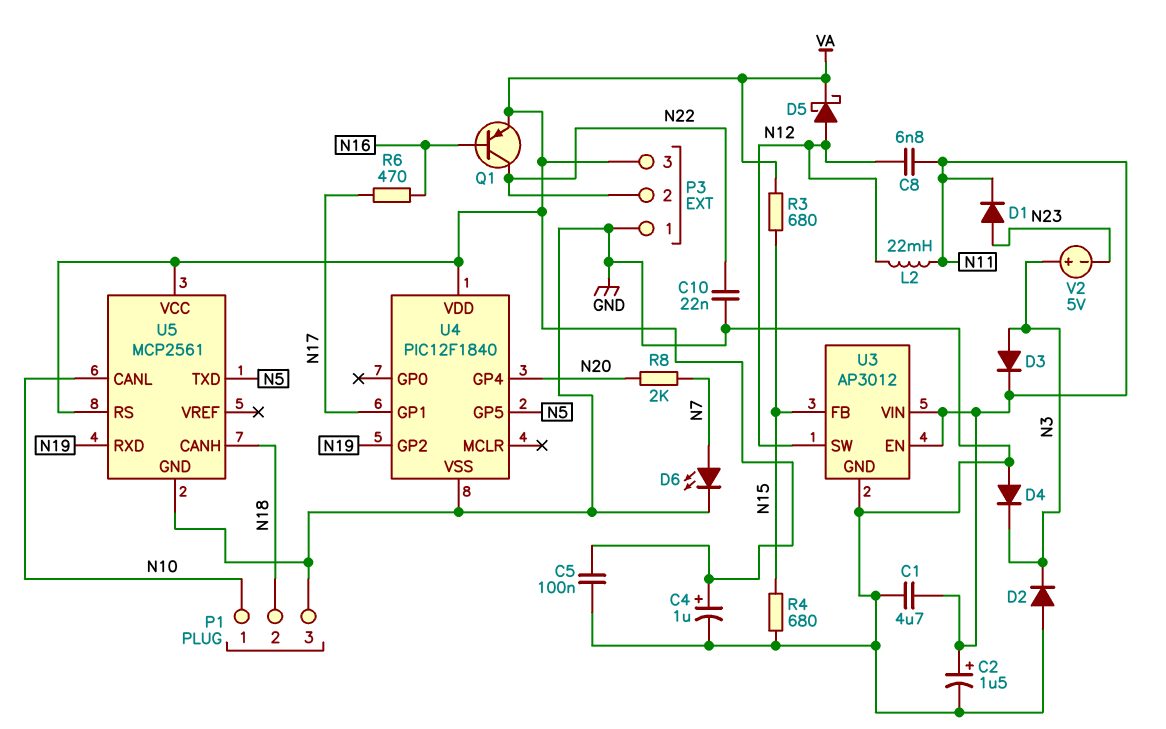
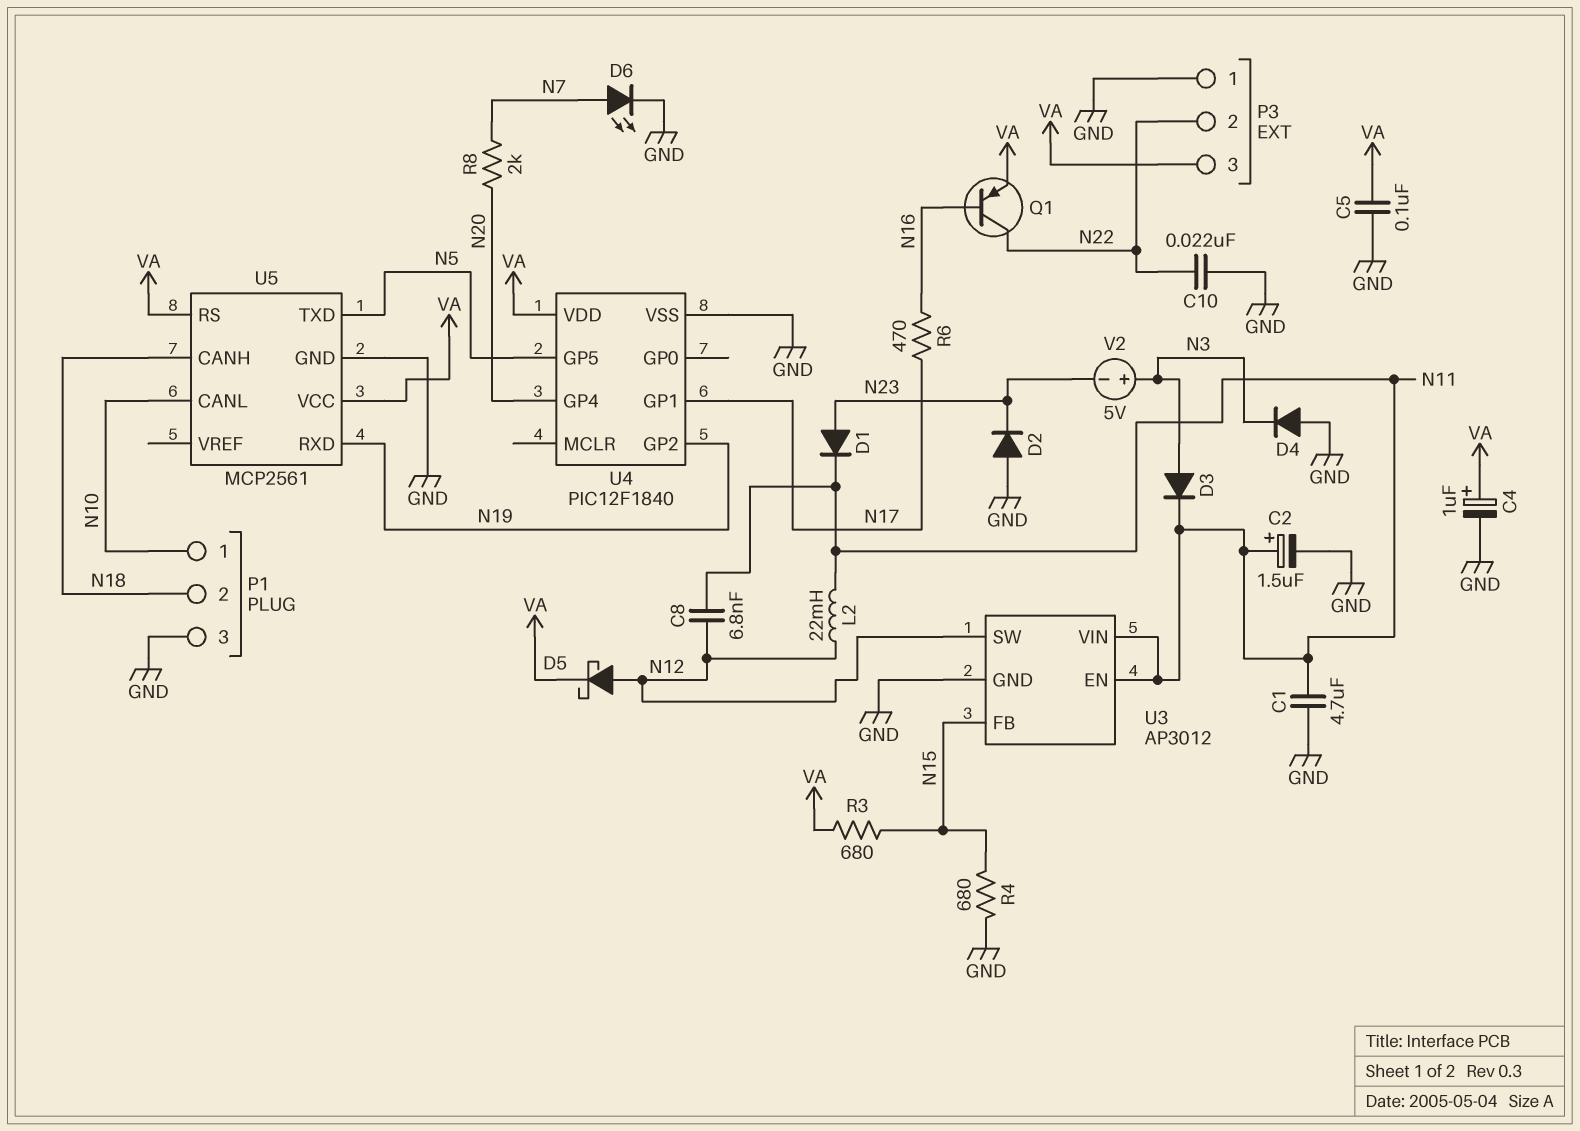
D2: diode (A GND, K N3) -> diode (A GND, K N23)

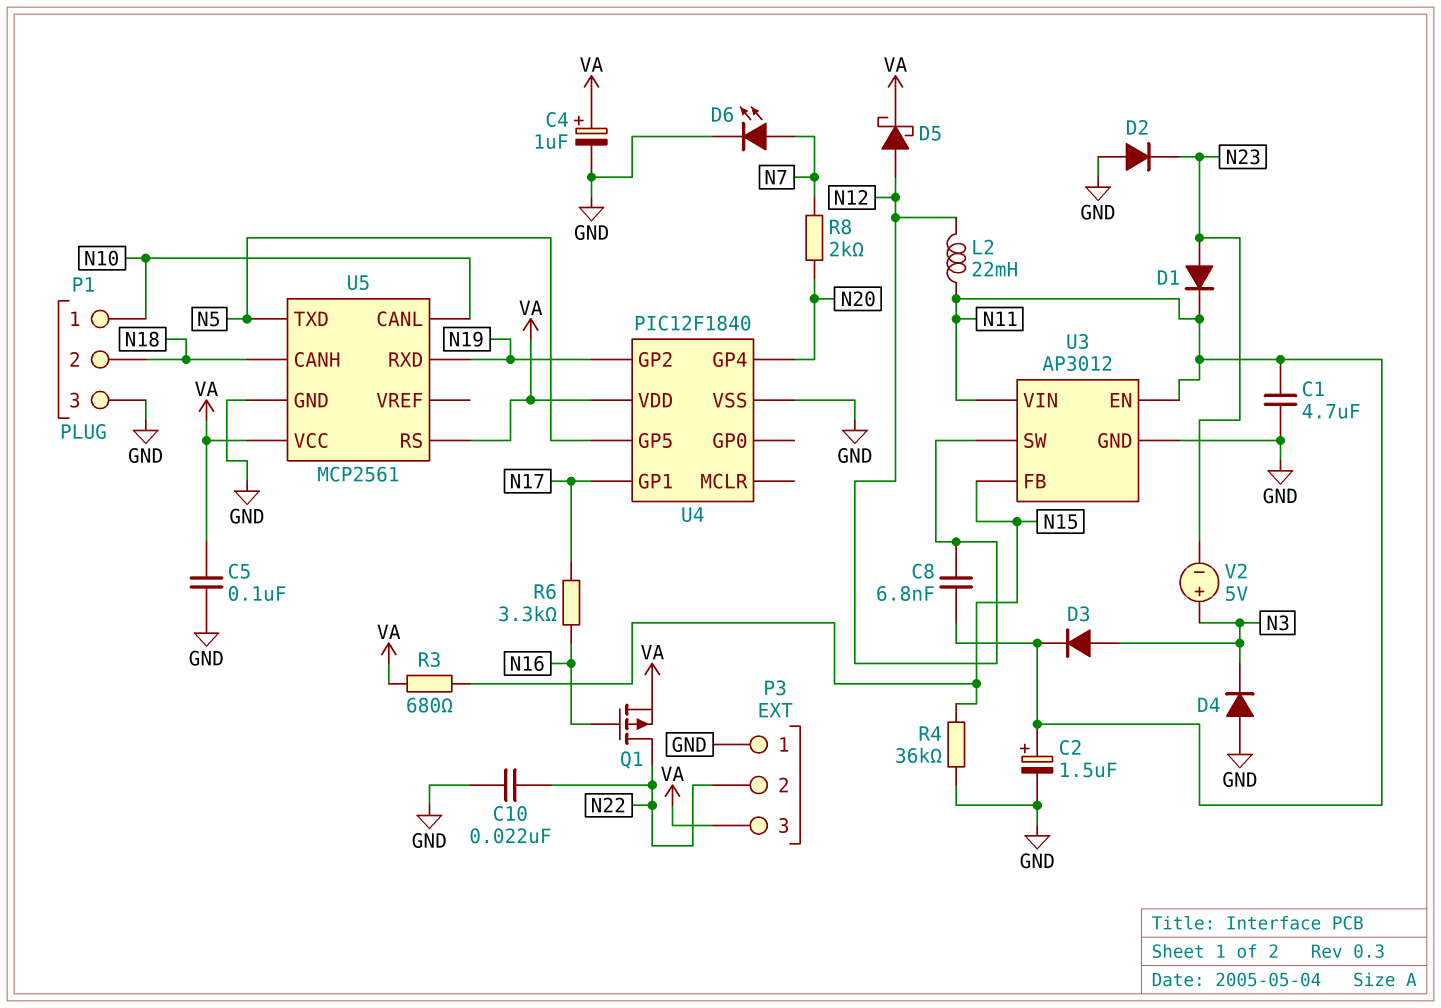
Q1: PNP (B N16, C N22, E VA) -> PMOS (G N16, D N22, S VA)
R4: 680 (GND, N15) -> 36k (GND, N15)
R6: 470 (N16, N17) -> 3.3k (N16, N17)

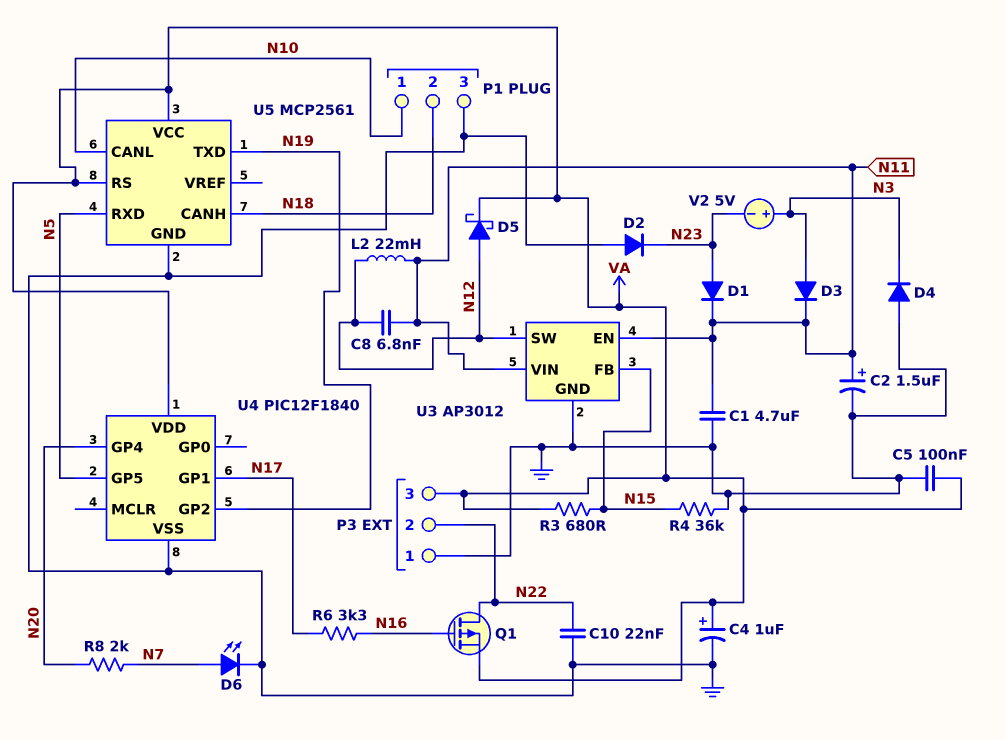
U5 pin RXD: N19 -> N5
U5 pin TXD: N5 -> N19

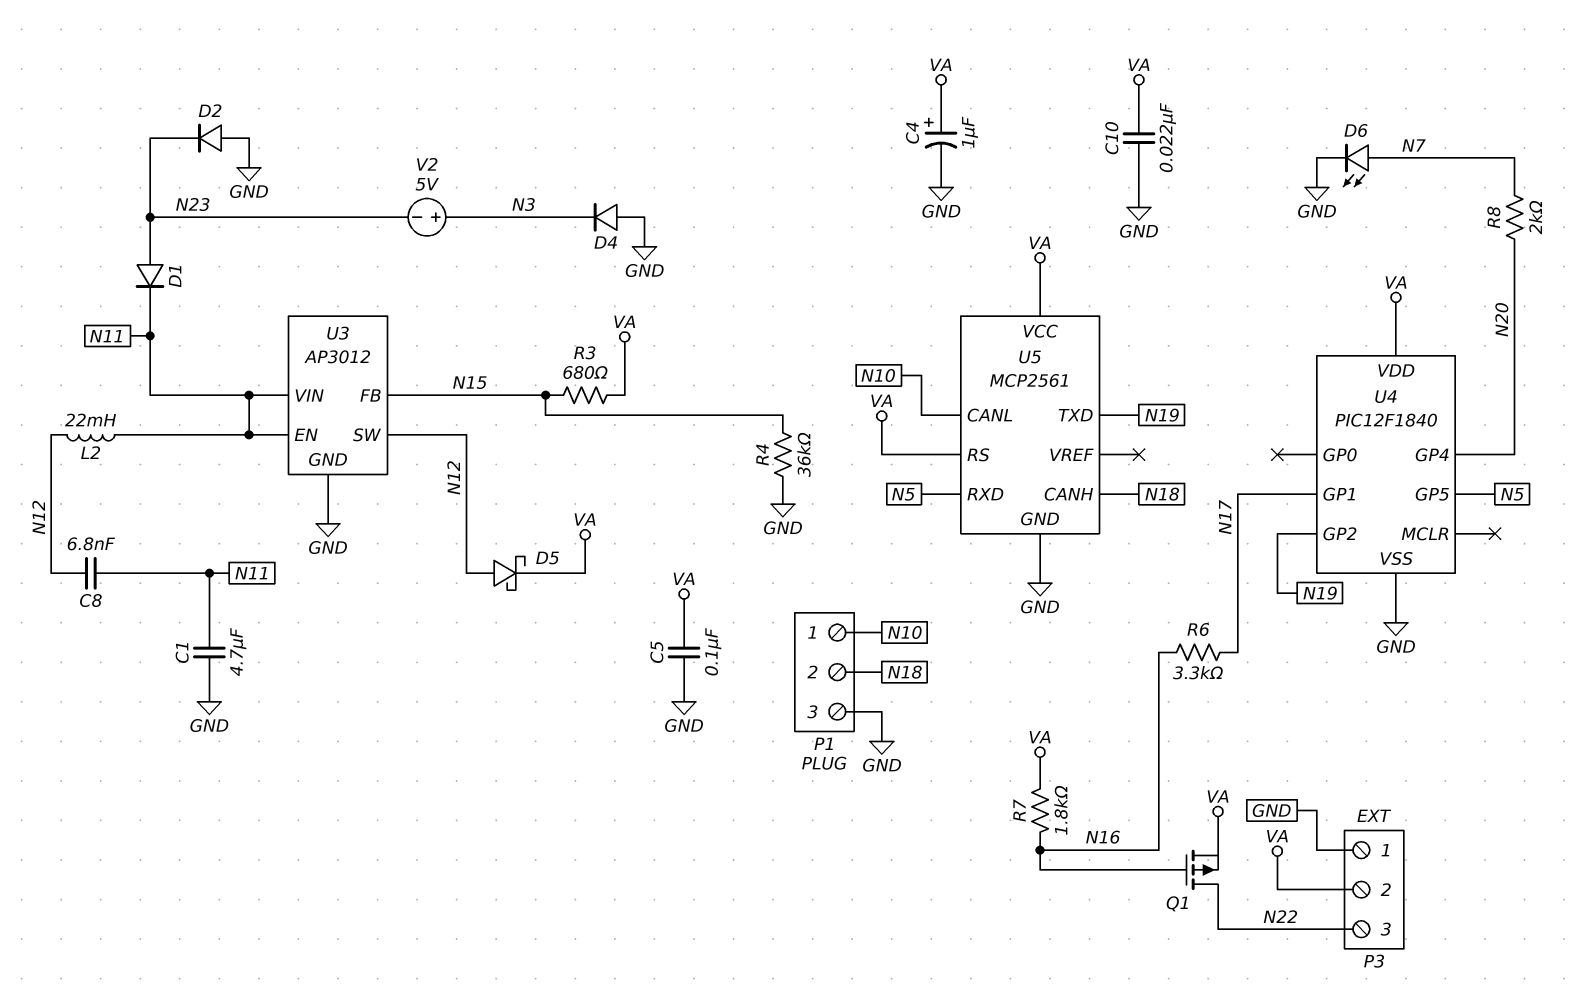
C2: 1.5uF (plus N11, minus GND) -> none
C10: 22nF (GND, N22) -> 22nF (GND, VA)
D3: diode (A N3, K N11) -> none
P3 pin 2: N22 -> VA
P3 pin 3: VA -> N22
R7: none -> 1.8k (N16, VA)

